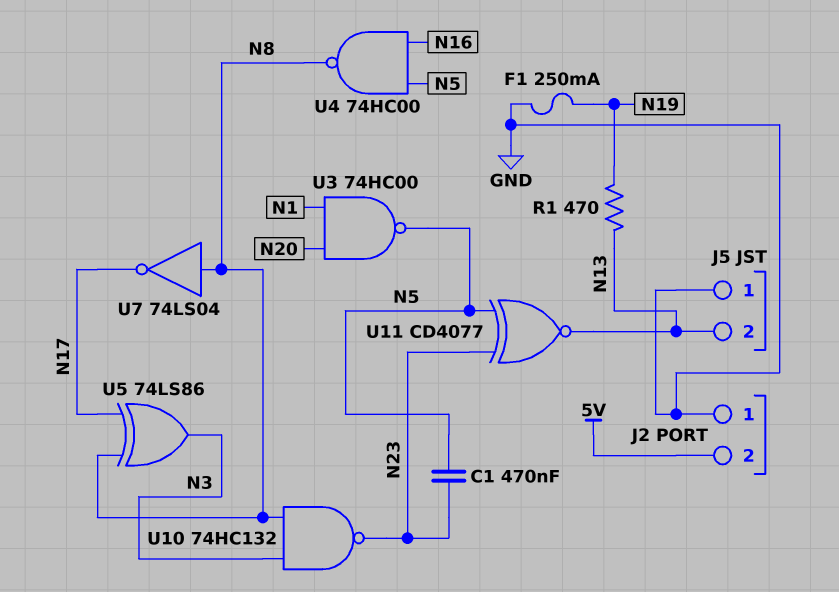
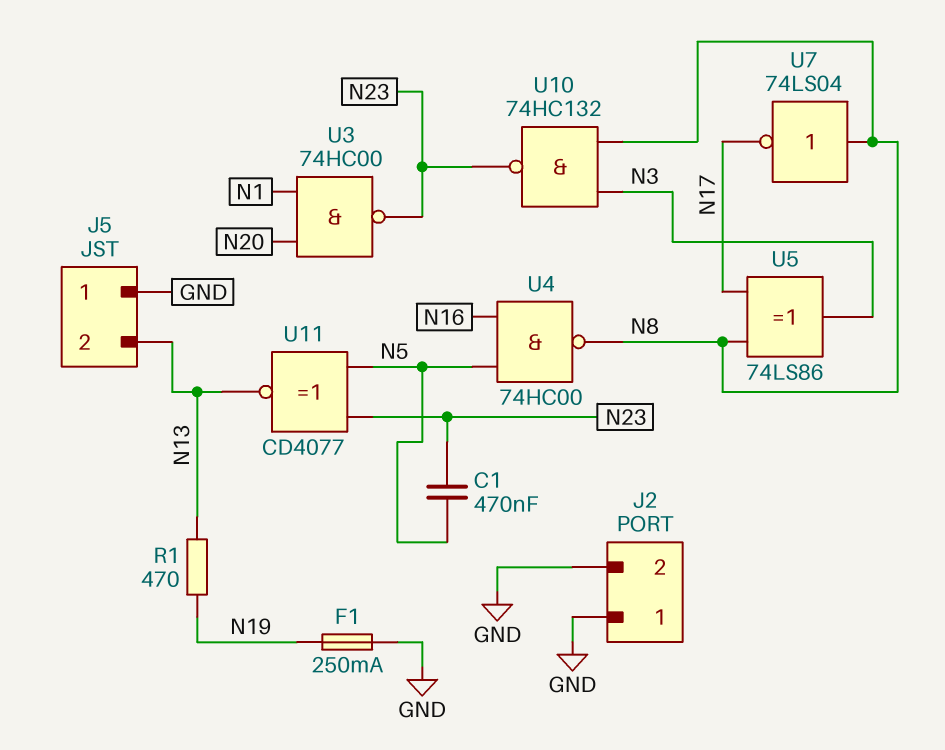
J2 pin 2: 5V -> GND
U3: NAND 74HC00 (in N1, in N20, out N5) -> NAND 74HC00 (in N1, in N20, out N23)

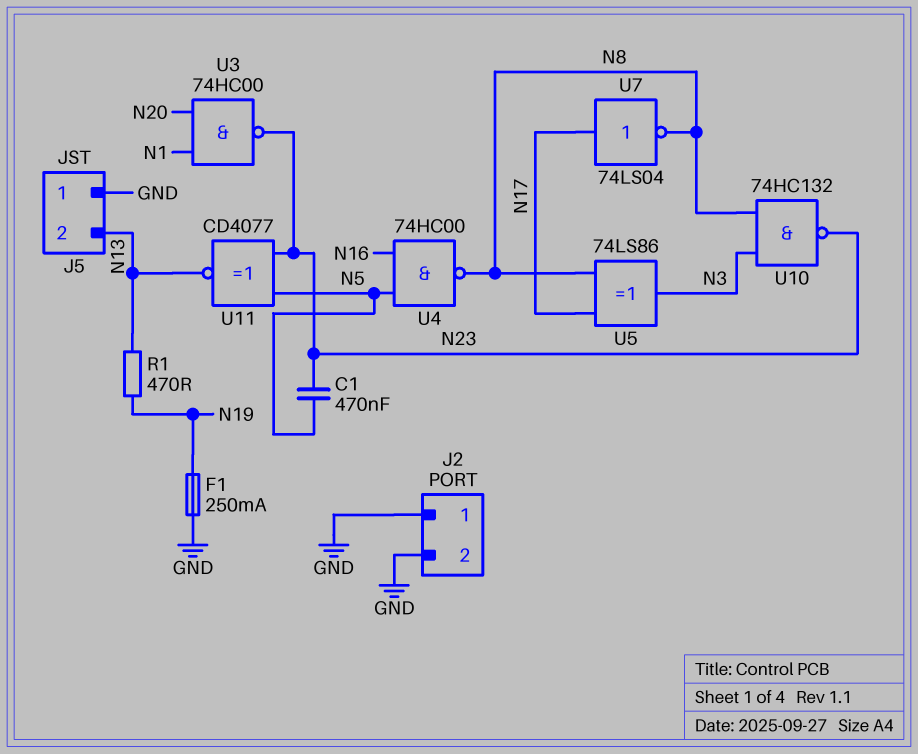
U7: NOT 74LS04 (in N8, out N17) -> NOT 74LS04 (in N17, out N8)

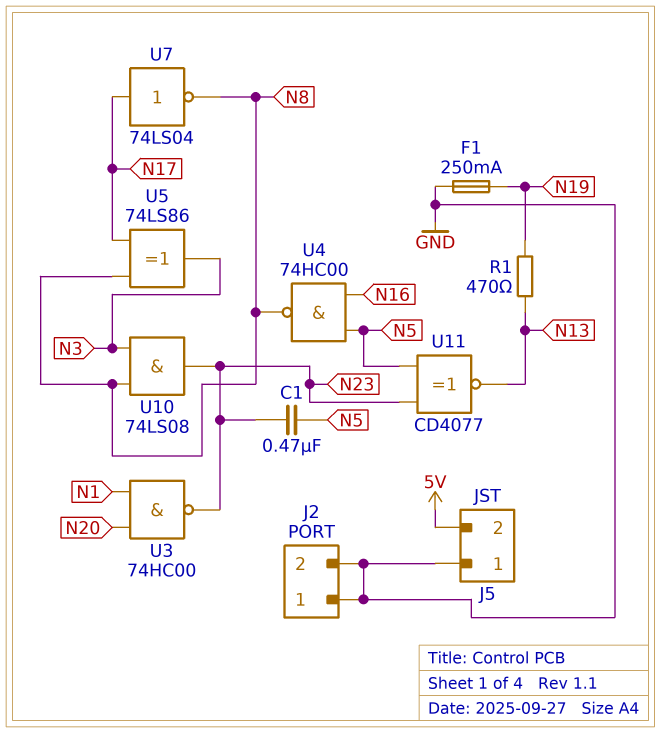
J5 pin 2: N13 -> 5V
U10: NAND 74HC132 (in N3, in N8, out N23) -> AND 74LS08 (in N3, in N8, out N23)

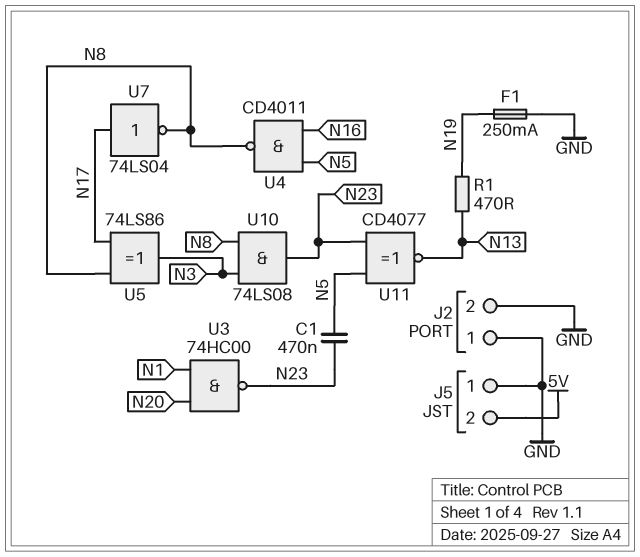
U4: NAND 74HC00 (in N5, in N16, out N8) -> NAND CD4011 (in N5, in N16, out N8)

